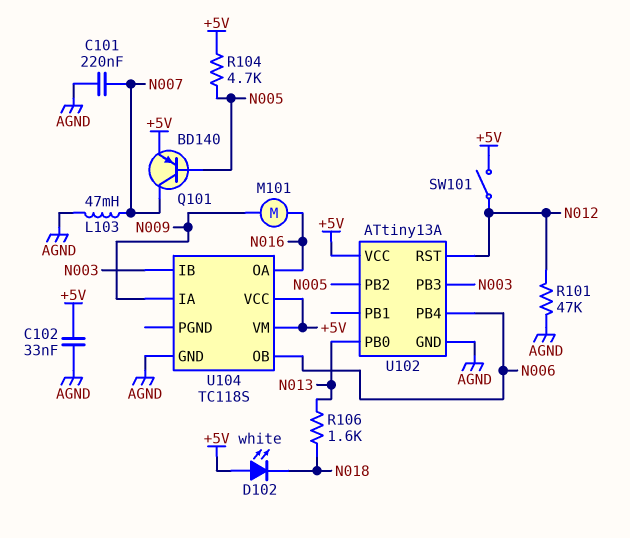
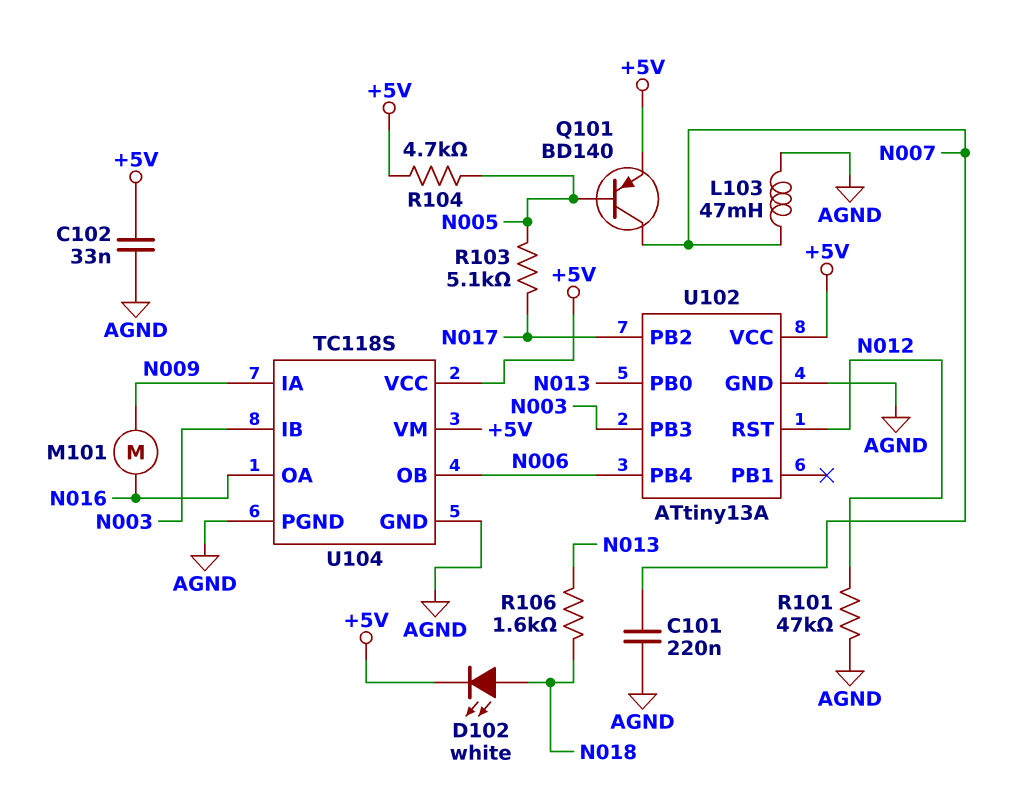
D102: LED white (A +5V, K N018) -> LED white (A N018, K +5V)
R103: none -> 5.1k (N005, N017)
SW101: switch (+5V, N012) -> none
U102 pin PB2: N005 -> N017
U104 pin PGND: none -> AGND

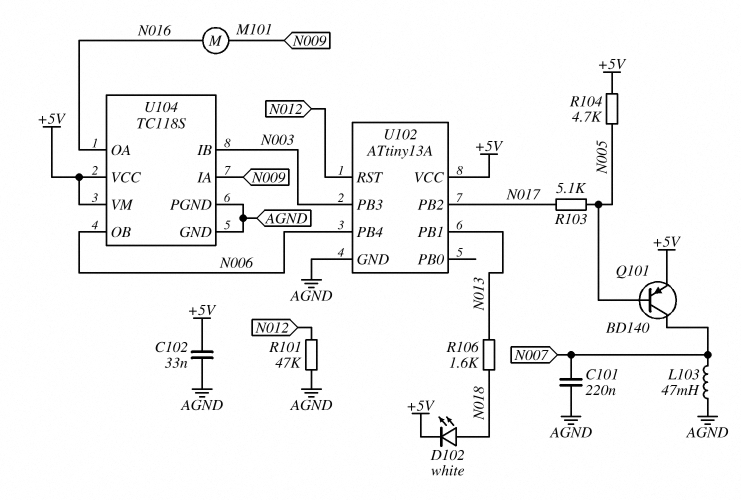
U102 pin PB0: N013 -> none
U102 pin PB1: none -> N013

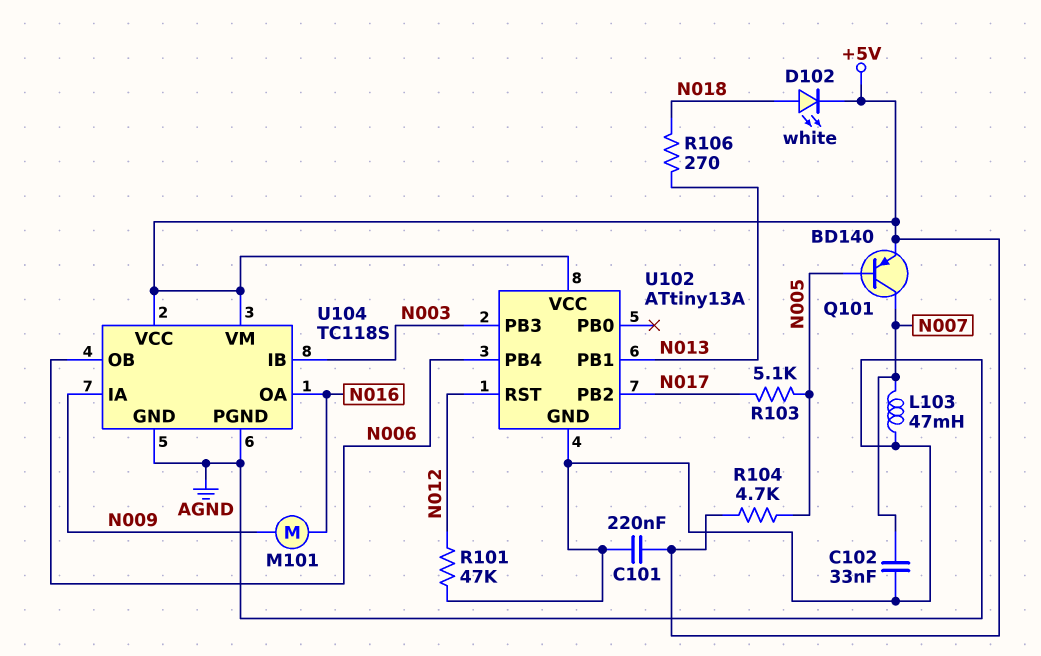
C101: 220nF (AGND, N007) -> 220nF (+5V, AGND)
C102: 33nF (+5V, AGND) -> 33nF (AGND, N007)
R106: 1.6k (N013, N018) -> 270 (N013, N018)

